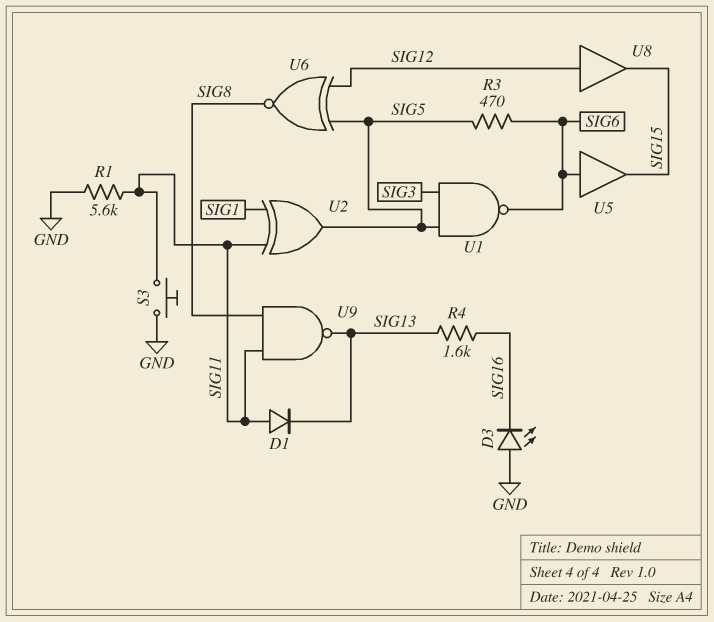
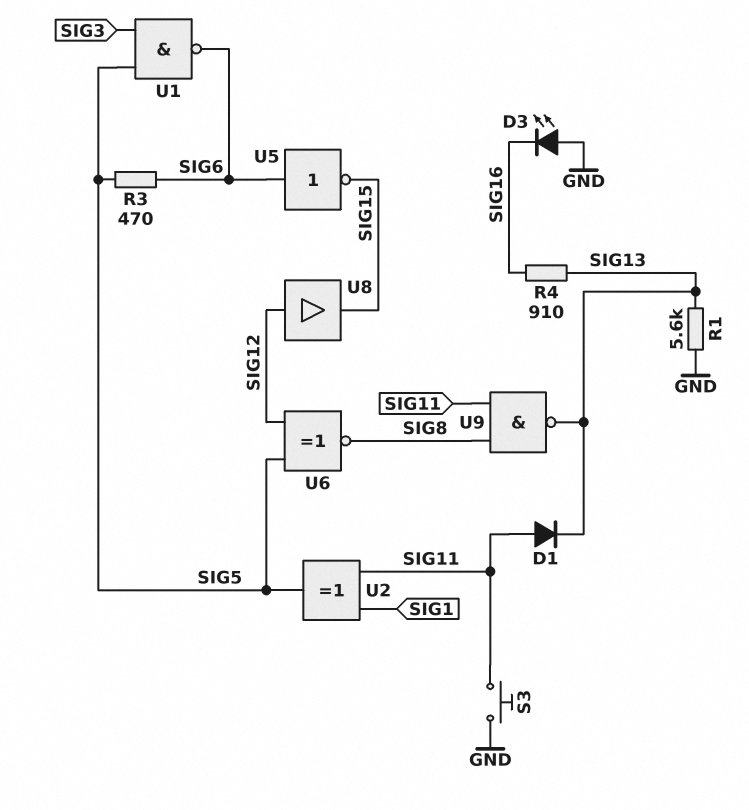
R1: 5.6k (GND, SIG11) -> 5.6k (GND, SIG13)
R4: 1.6k (SIG13, SIG16) -> 910 (SIG13, SIG16)
U5: buffer (in SIG6, out SIG15) -> NOT (in SIG6, out SIG15)

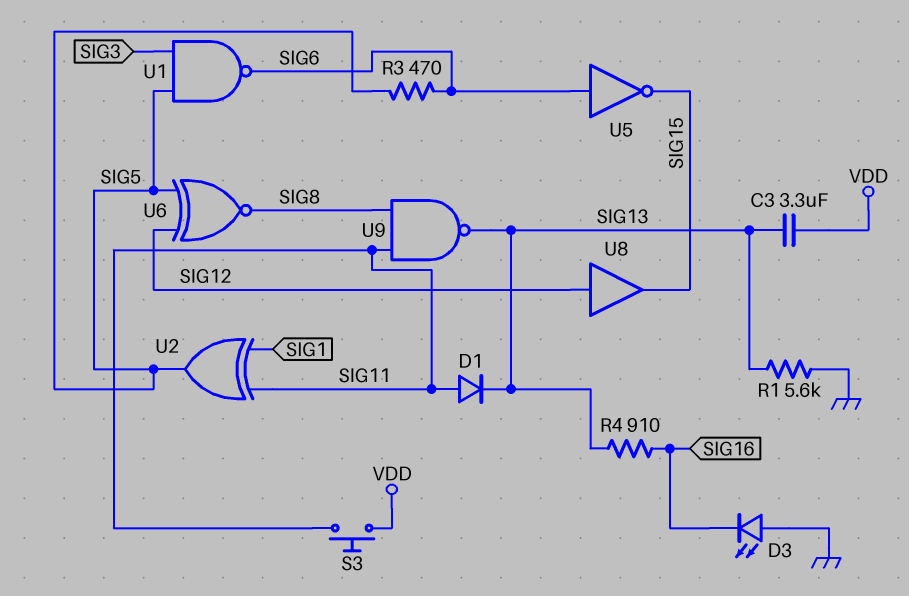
C3: none -> 3.3uF (SIG13, VDD)
S3: button (GND, SIG11) -> button (SIG11, VDD)

